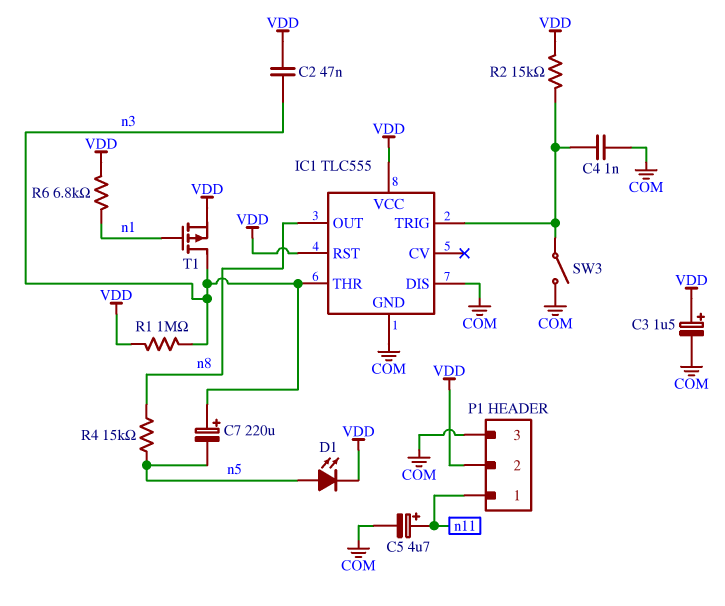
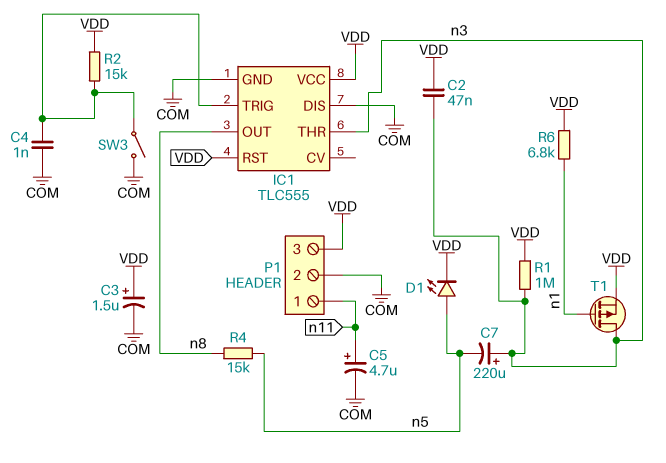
P1 pin 2: VDD -> COM
P1 pin 3: COM -> VDD

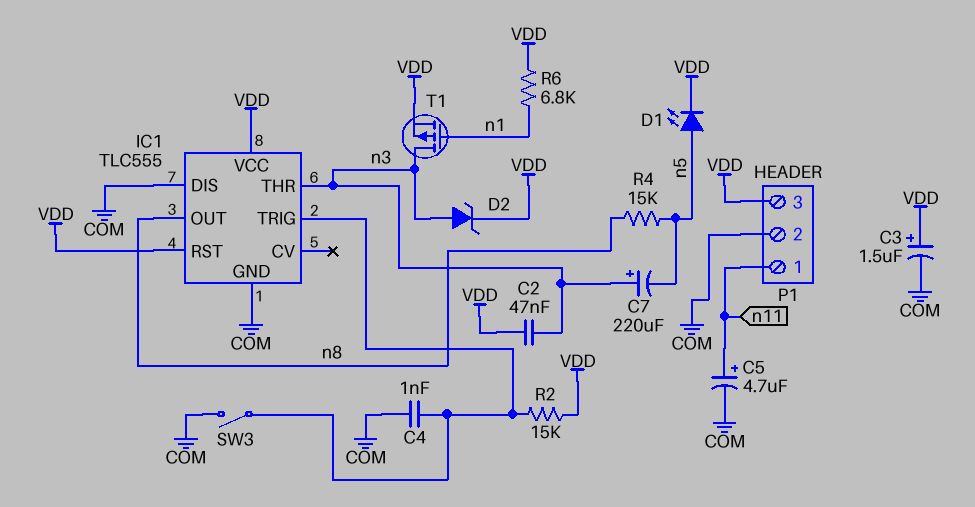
D2: none -> zener (A n3, K VDD)
R1: 1M (VDD, n3) -> none

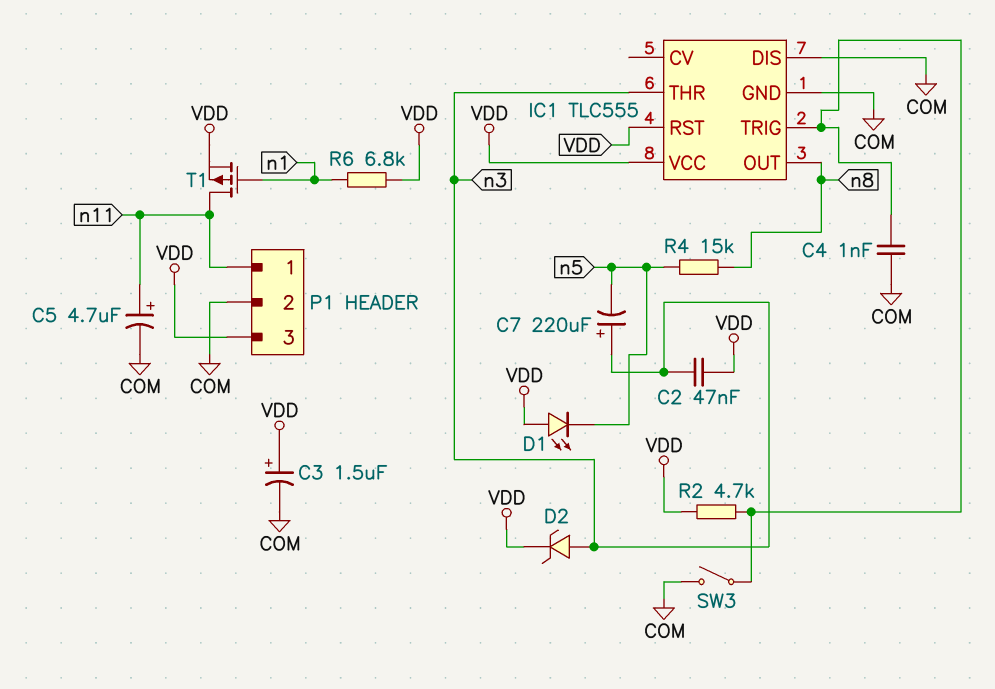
D1: LED (A n5, K VDD) -> LED (A VDD, K n5)
R2: 15k (IC1/TRIG, VDD) -> 4.7k (IC1/TRIG, VDD)
T1: PMOS (G n1, D n3, S VDD) -> PMOS (G n1, D n11, S VDD)

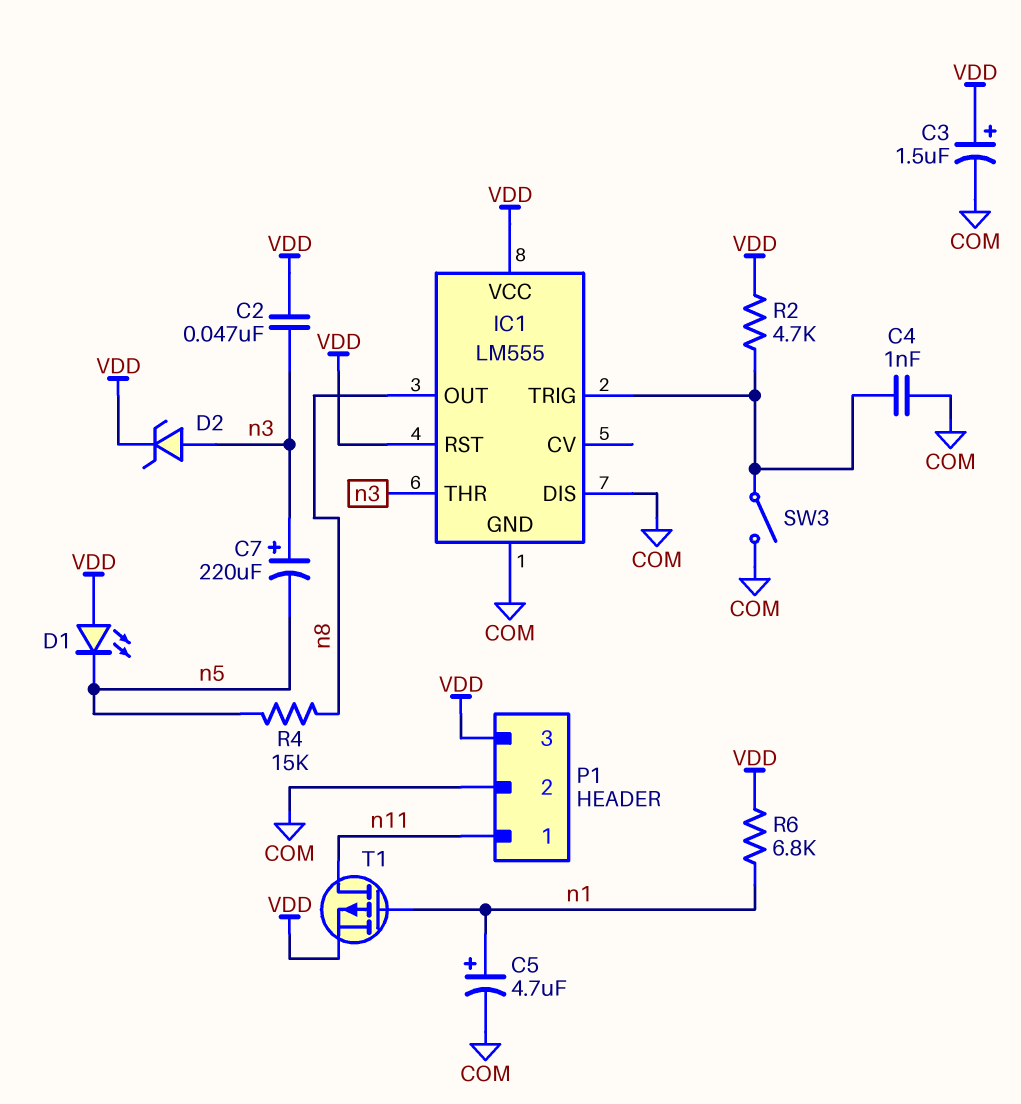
C5: 4.7uF (plus n11, minus COM) -> 4.7uF (plus n1, minus COM)
IC1: TLC555 -> LM555

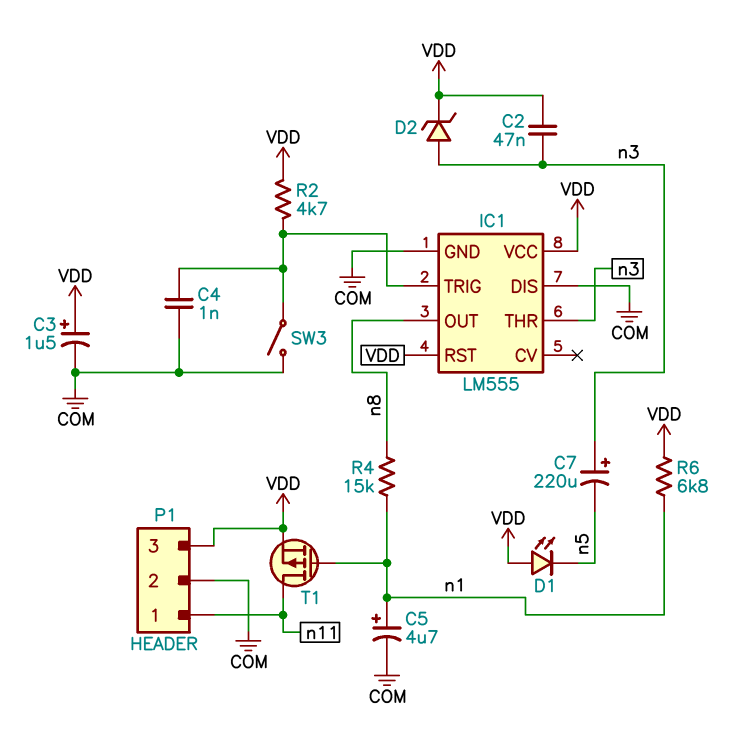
R4: 15k (n5, n8) -> 15k (n1, n8)

